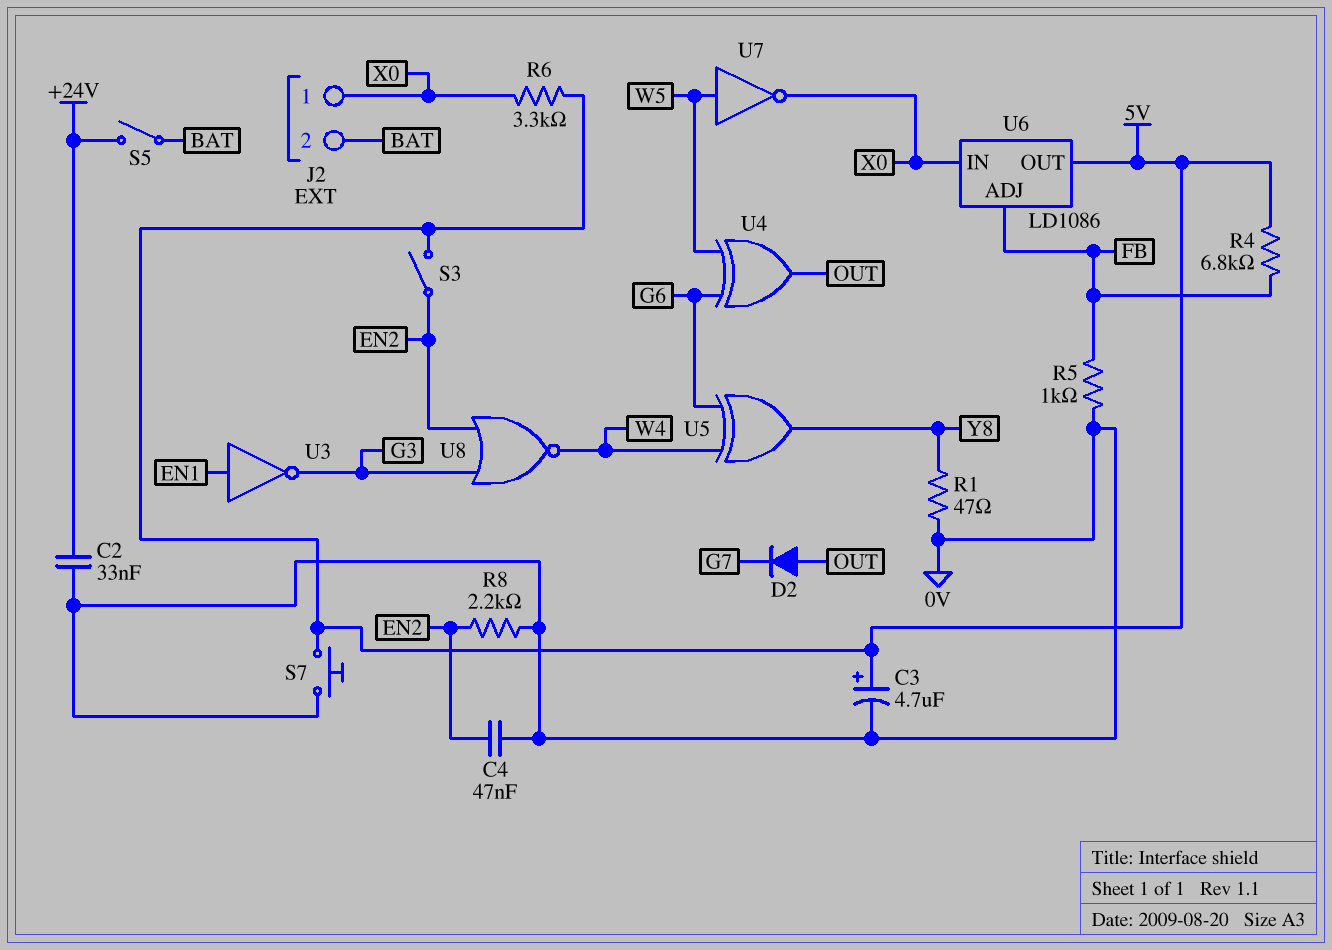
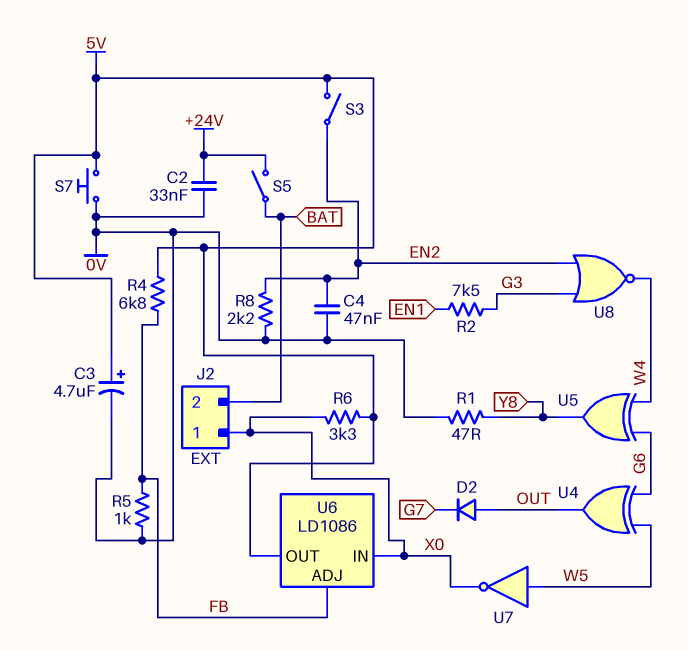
R2: none -> 7.5k (EN1, G3)
U3: NOT (in EN1, out G3) -> none

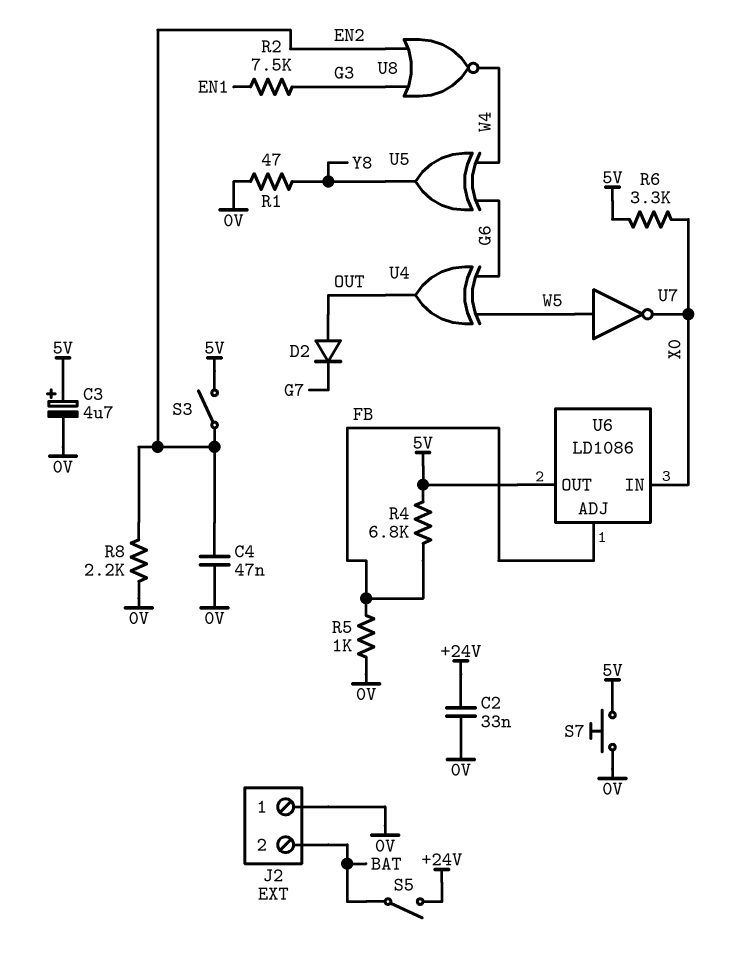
J2 pin 1: X0 -> 0V

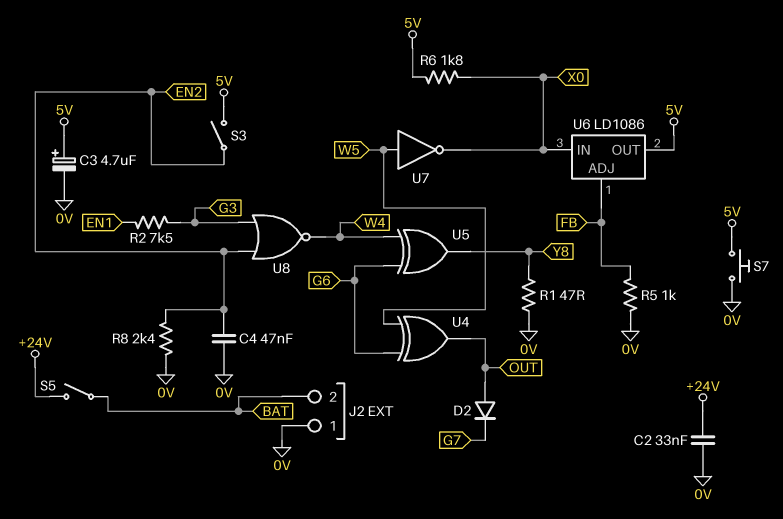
R4: 6.8k (5V, FB) -> none
R6: 3.3k (5V, X0) -> 1.8k (5V, X0)
R8: 2.2k (0V, EN2) -> 2.4k (0V, EN2)

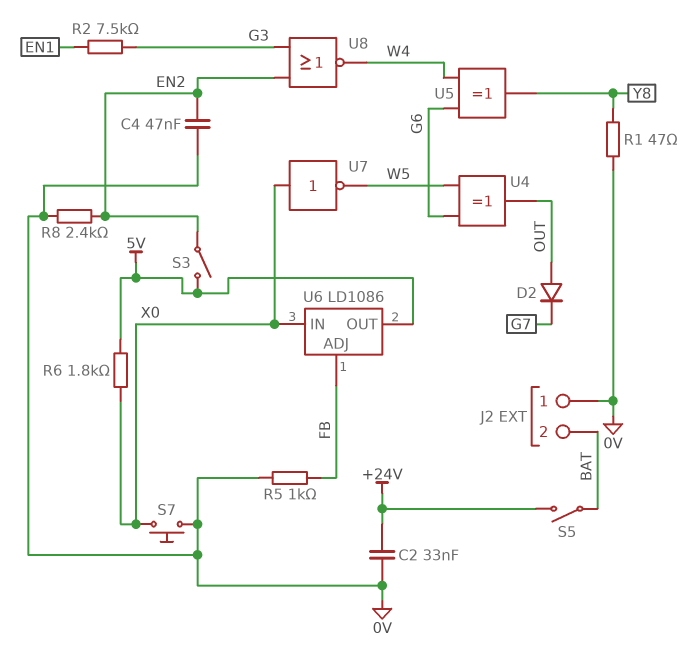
C3: 4.7uF (plus 5V, minus 0V) -> none
S7: button (0V, 5V) -> button (0V, X0)
U7: NOT (in W5, out X0) -> NOT (in X0, out W5)

